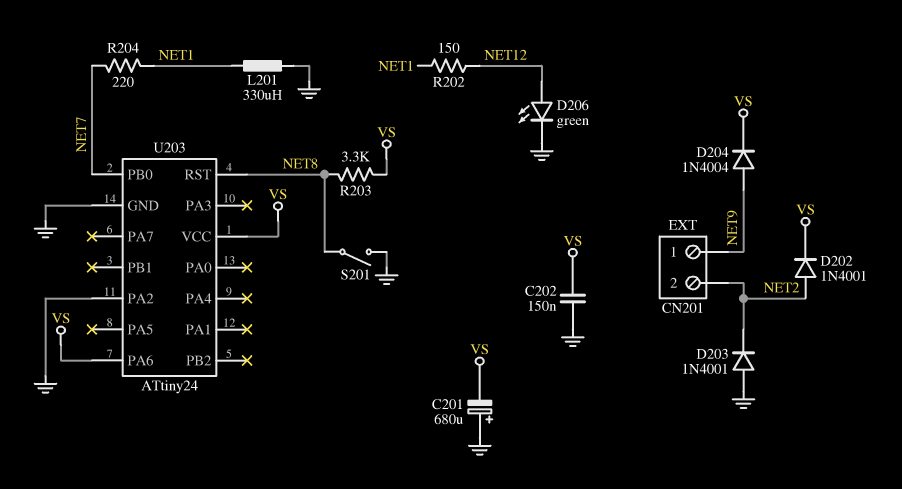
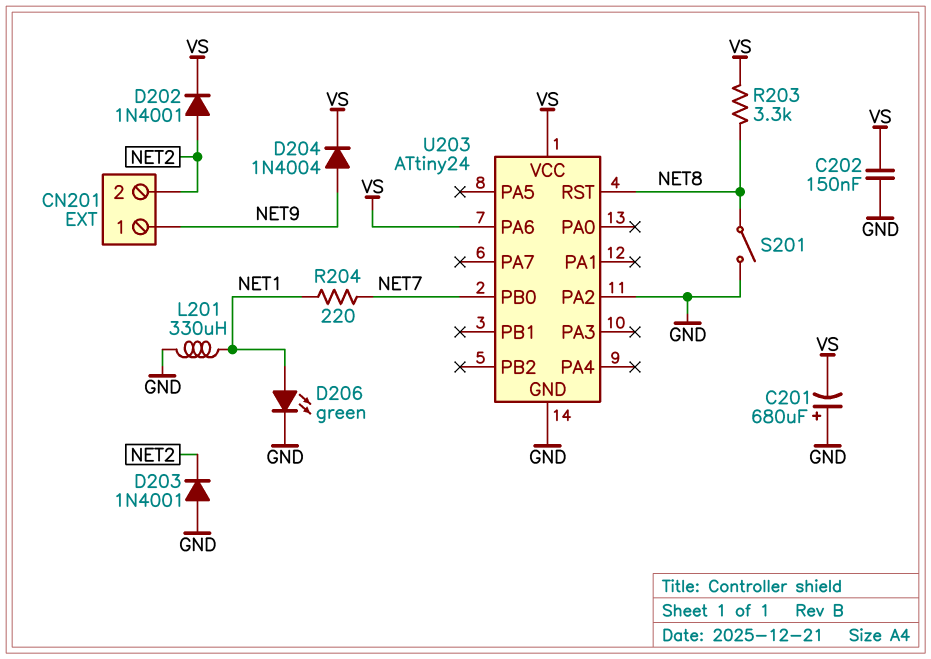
D206: LED green (A NET12, K GND) -> LED green (A NET1, K GND)
R202: 150 (NET1, NET12) -> none

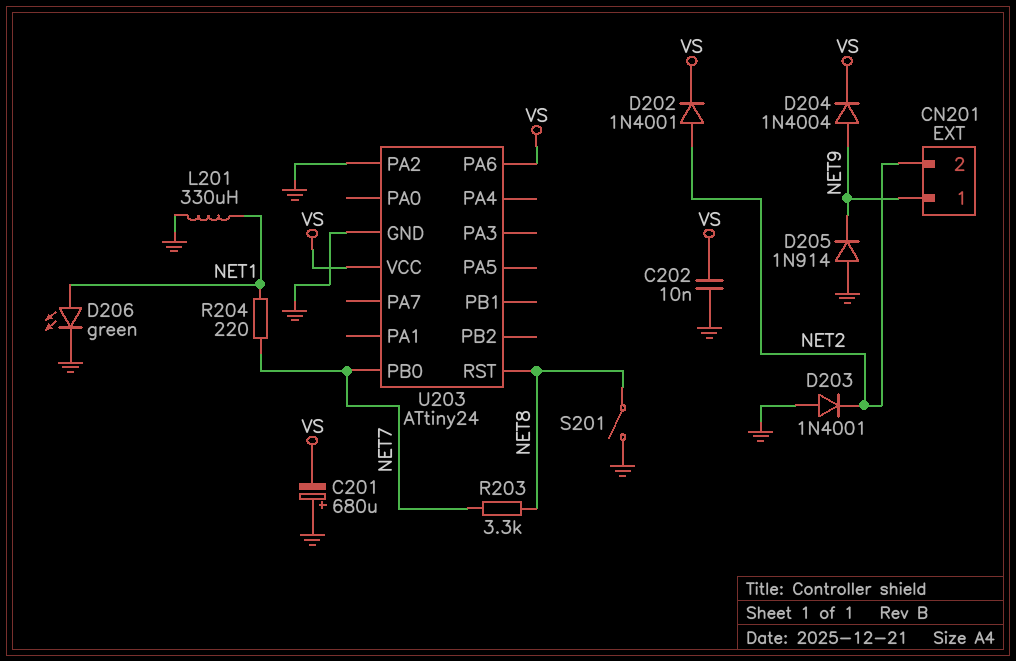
C202: 150nF (GND, VS) -> 10nF (GND, VS)
D205: none -> diode 1N914 (A GND, K NET9)
R203: 3.3k (NET8, VS) -> 3.3k (NET7, NET8)

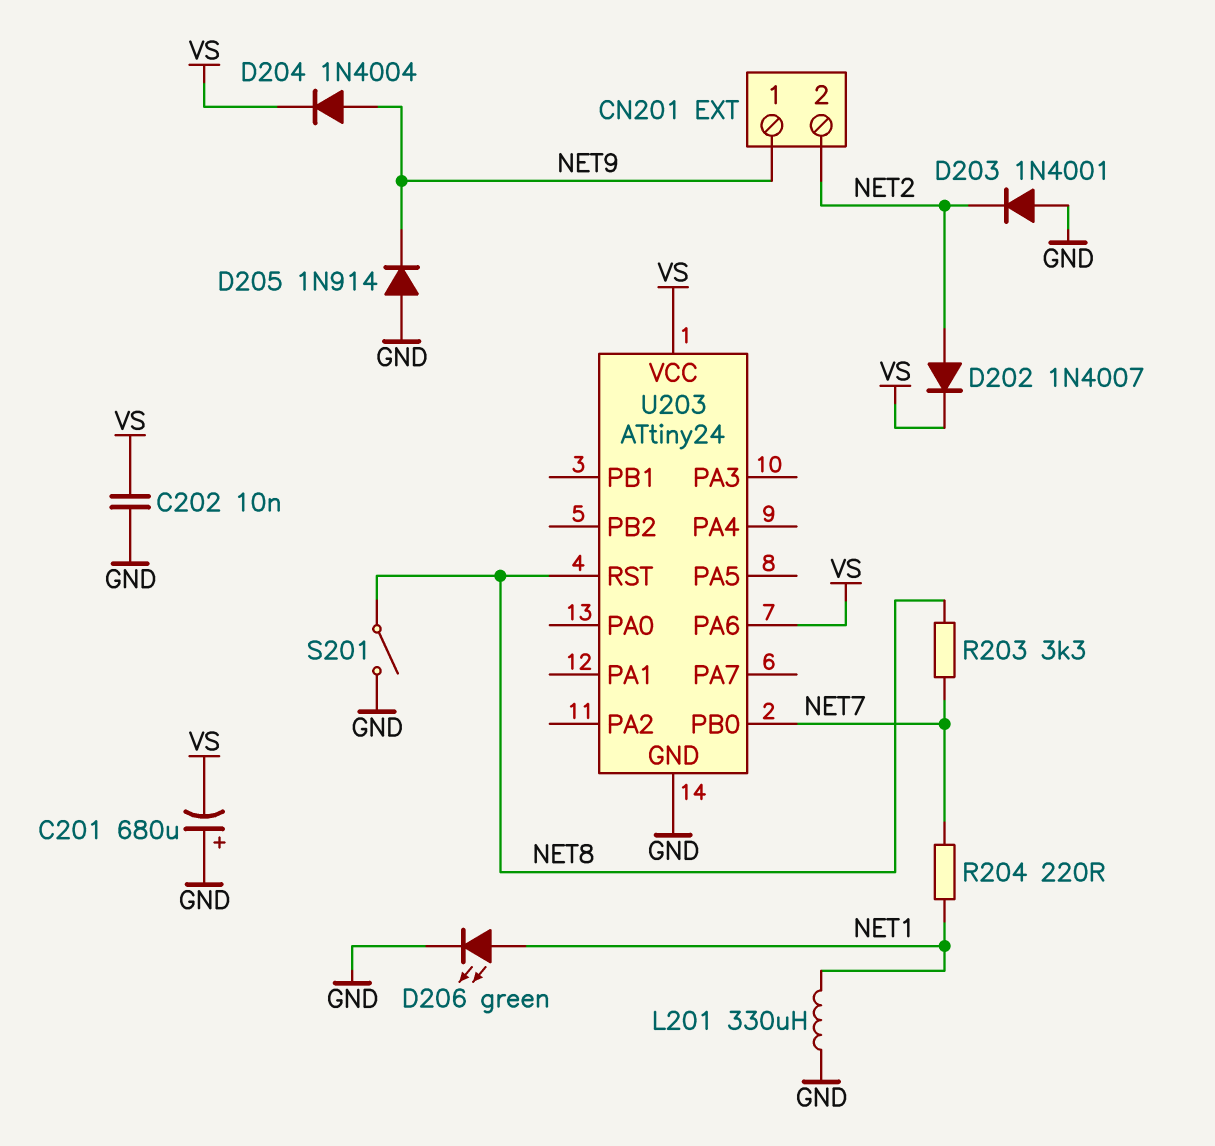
D202: diode 1N4001 (A NET2, K VS) -> diode 1N4007 (A NET2, K VS)
U203 pin PA2: GND -> none

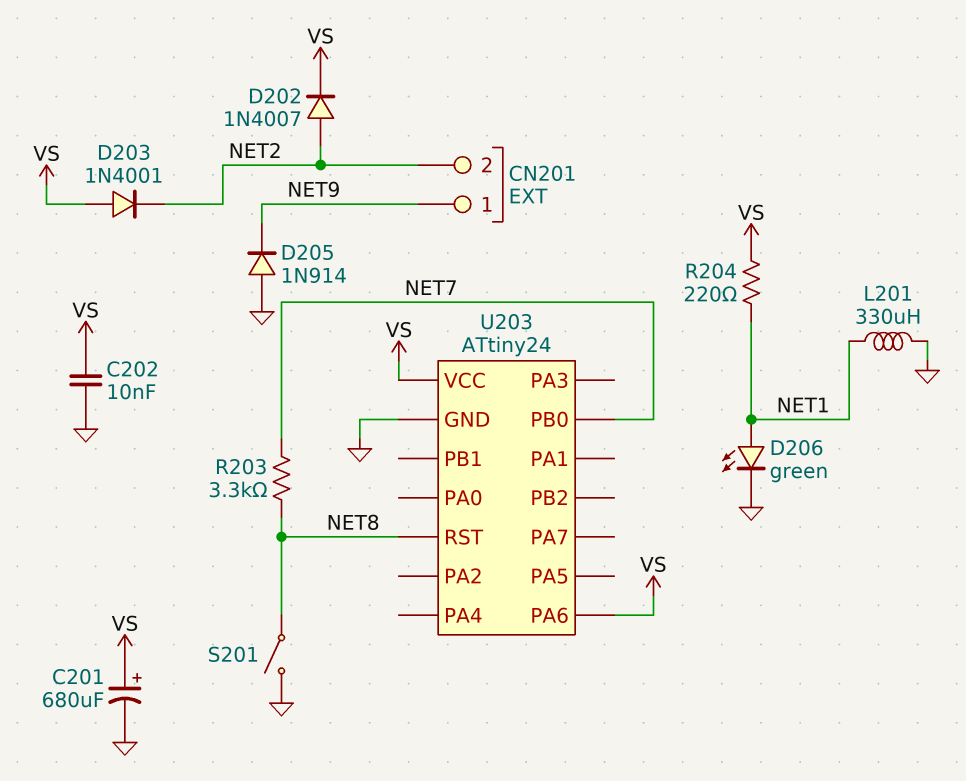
C201: 680uF (plus GND, minus VS) -> 680uF (plus VS, minus GND)
D203: diode 1N4001 (A GND, K NET2) -> diode 1N4001 (A VS, K NET2)
D204: diode 1N4004 (A NET9, K VS) -> none
R204: 220 (NET1, NET7) -> 220 (NET1, VS)

